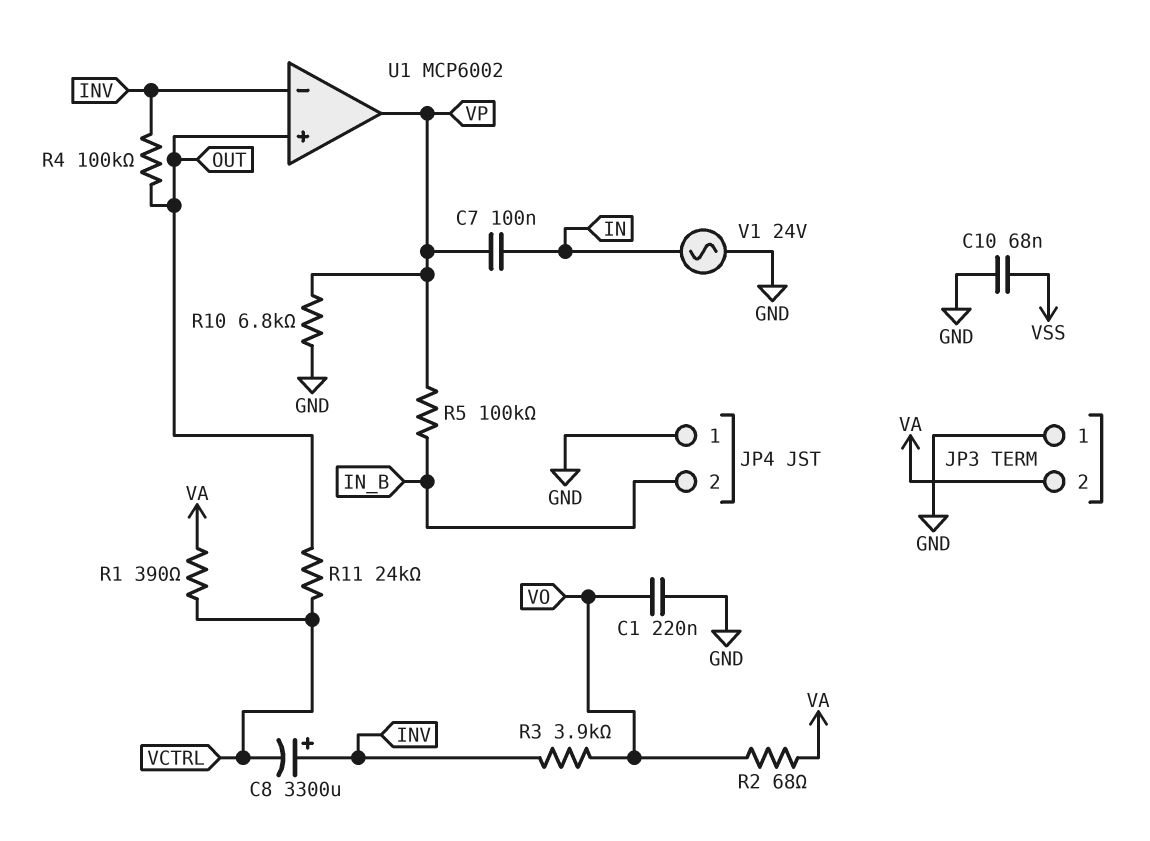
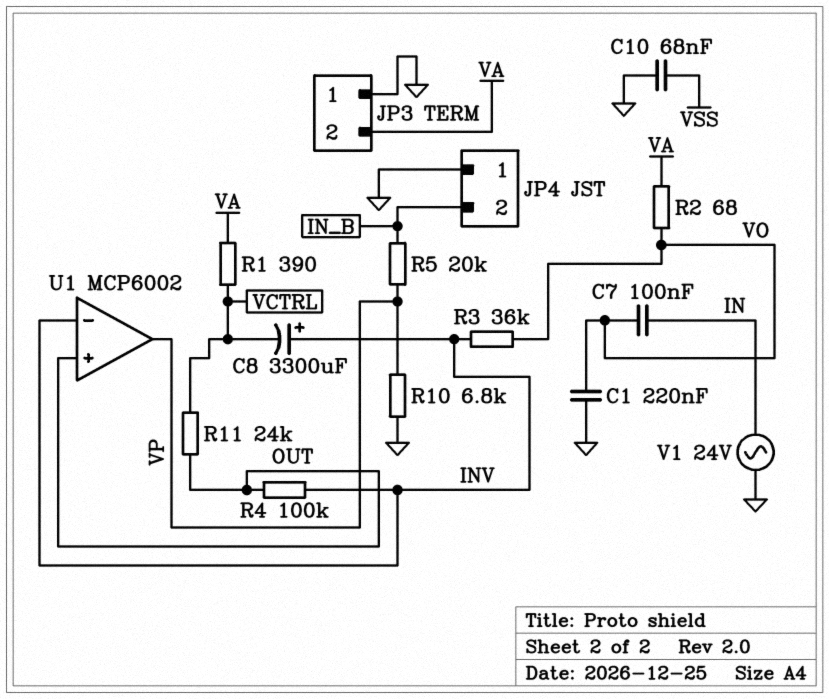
C7: 100nF (IN, VP) -> 100nF (IN, VO)
R3: 3.9k (INV, VO) -> 36k (INV, VO)
R5: 100k (IN_B, VP) -> 20k (IN_B, VP)

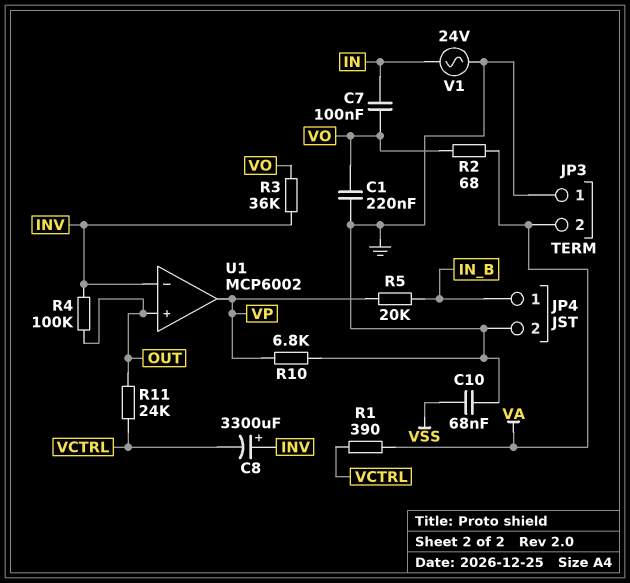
JP4 pin 1: GND -> IN_B
JP4 pin 2: IN_B -> GND

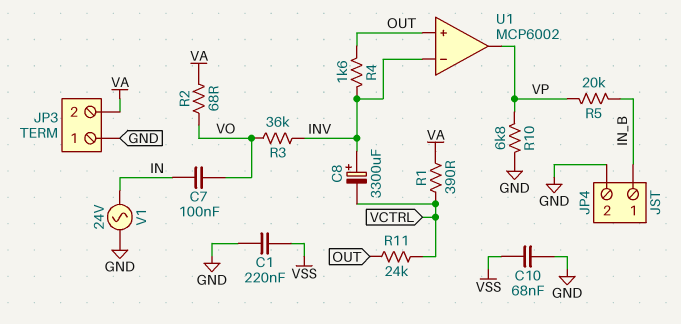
C1: 220nF (GND, VO) -> 220nF (GND, VSS)
R4: 100k (INV, OUT) -> 1.6k (INV, OUT)

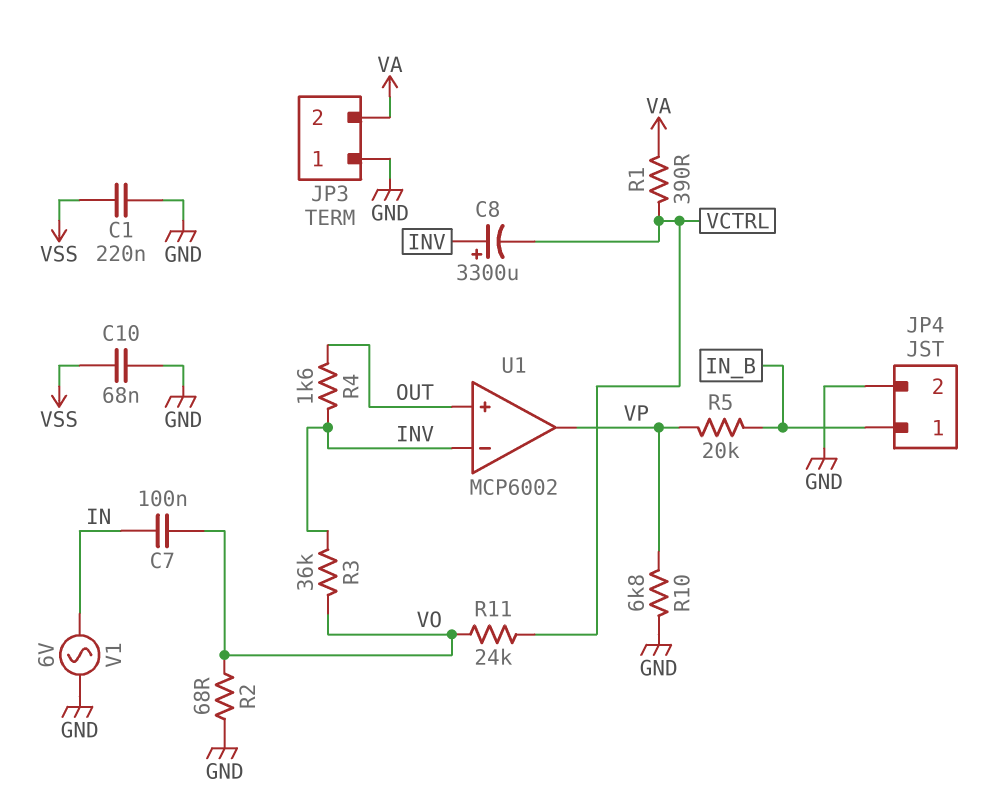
R2: 68 (VA, VO) -> 68 (GND, VO)
R11: 24k (OUT, VCTRL) -> 24k (VCTRL, VO)
V1: AC 24V (GND, IN) -> AC 6V (GND, IN)

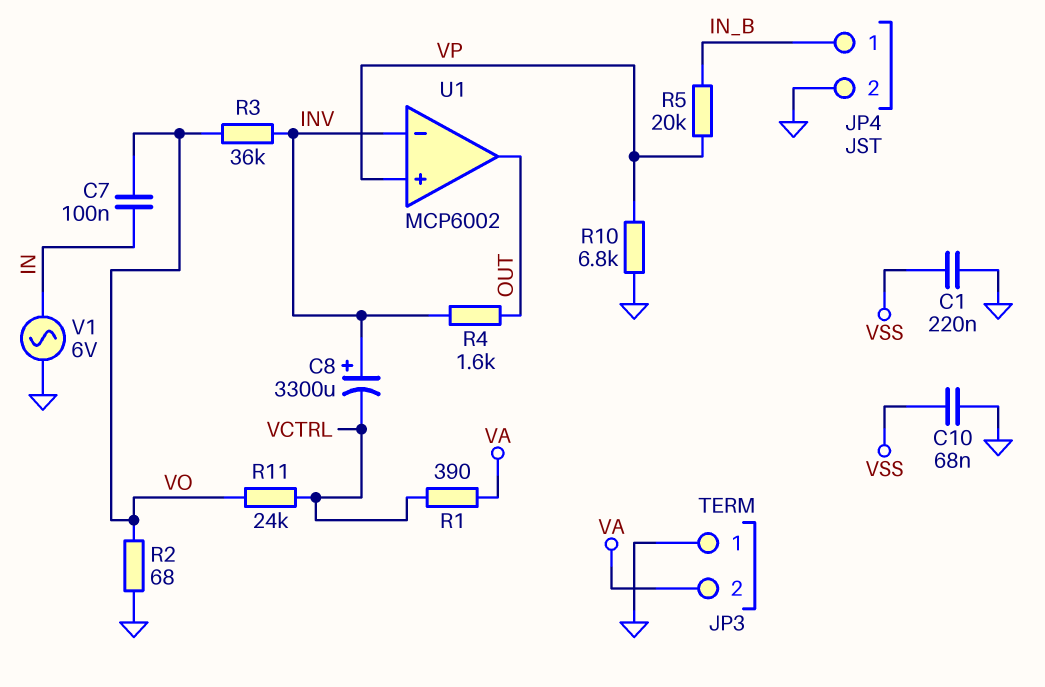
U1 pin in+: OUT -> VP
U1 pin out: VP -> OUT

